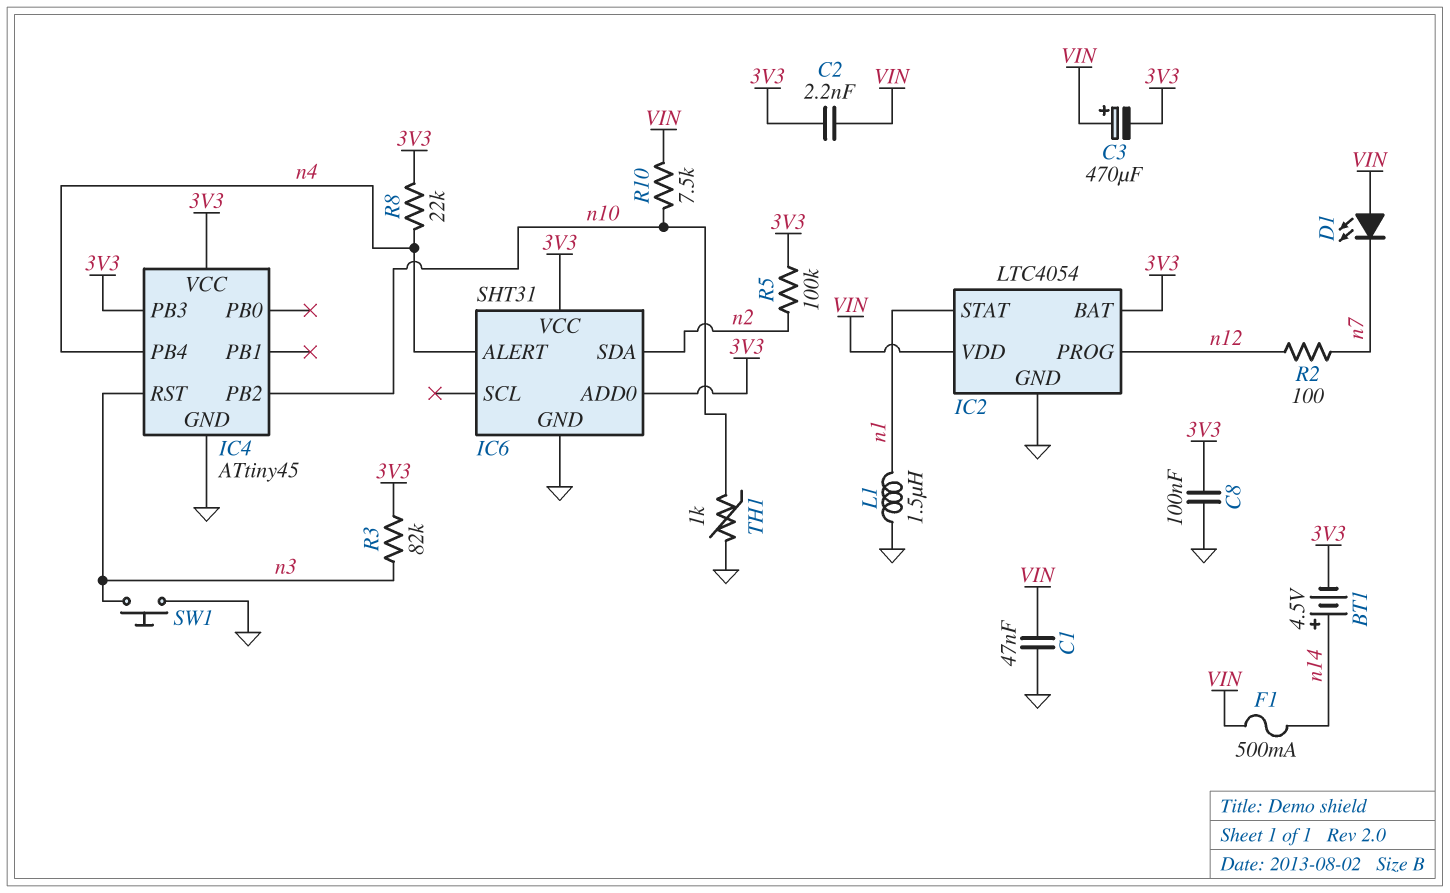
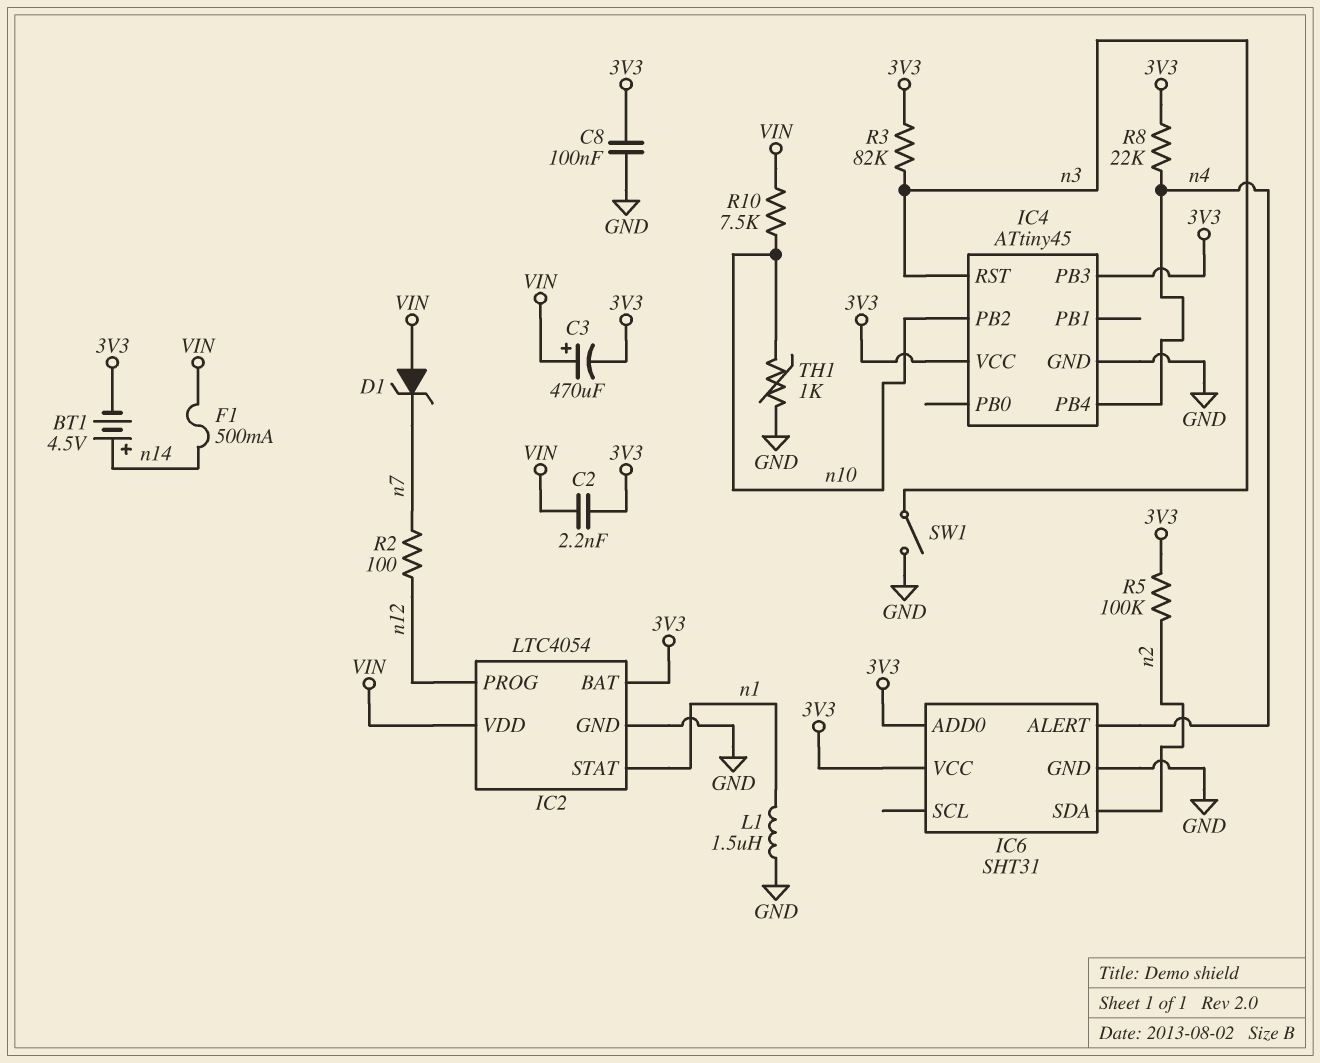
C1: 47nF (GND, VIN) -> none
D1: LED (A VIN, K n7) -> zener (A VIN, K n7)
SW1: button (GND, n3) -> switch (GND, n3)

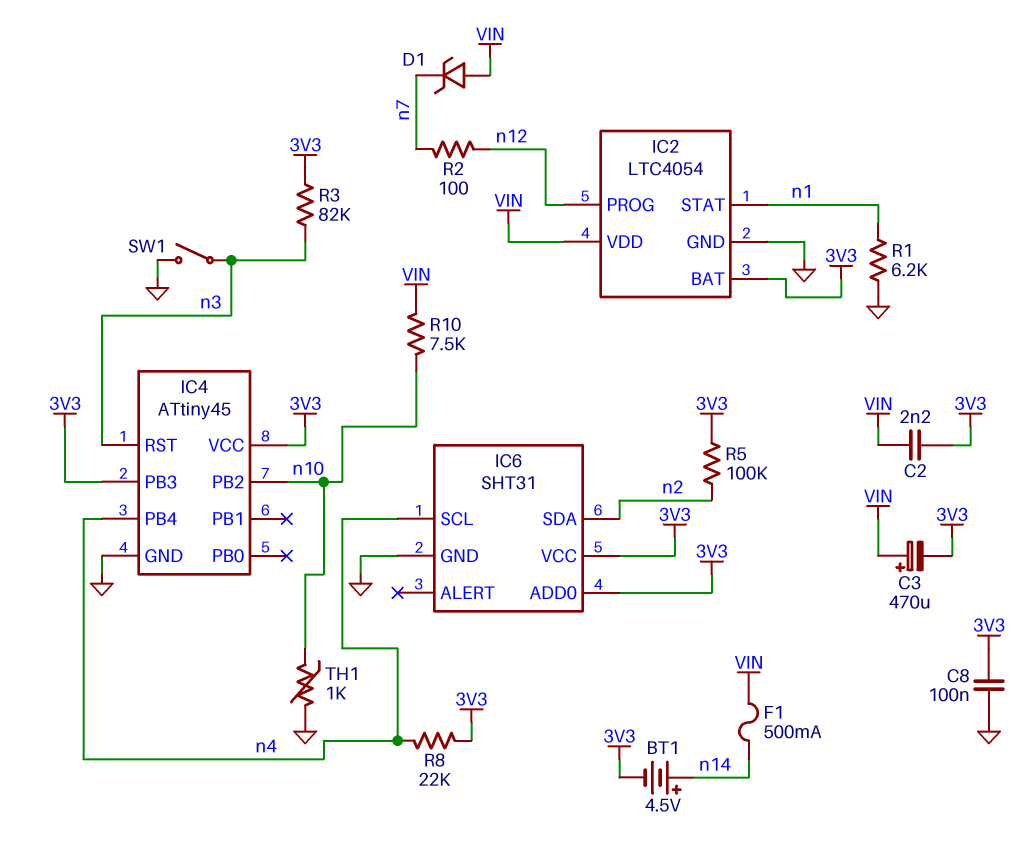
IC6 pin ALERT: n4 -> none
IC6 pin SCL: none -> n4
L1: 1.5uH (GND, n1) -> none
R1: none -> 6.2k (GND, n1)

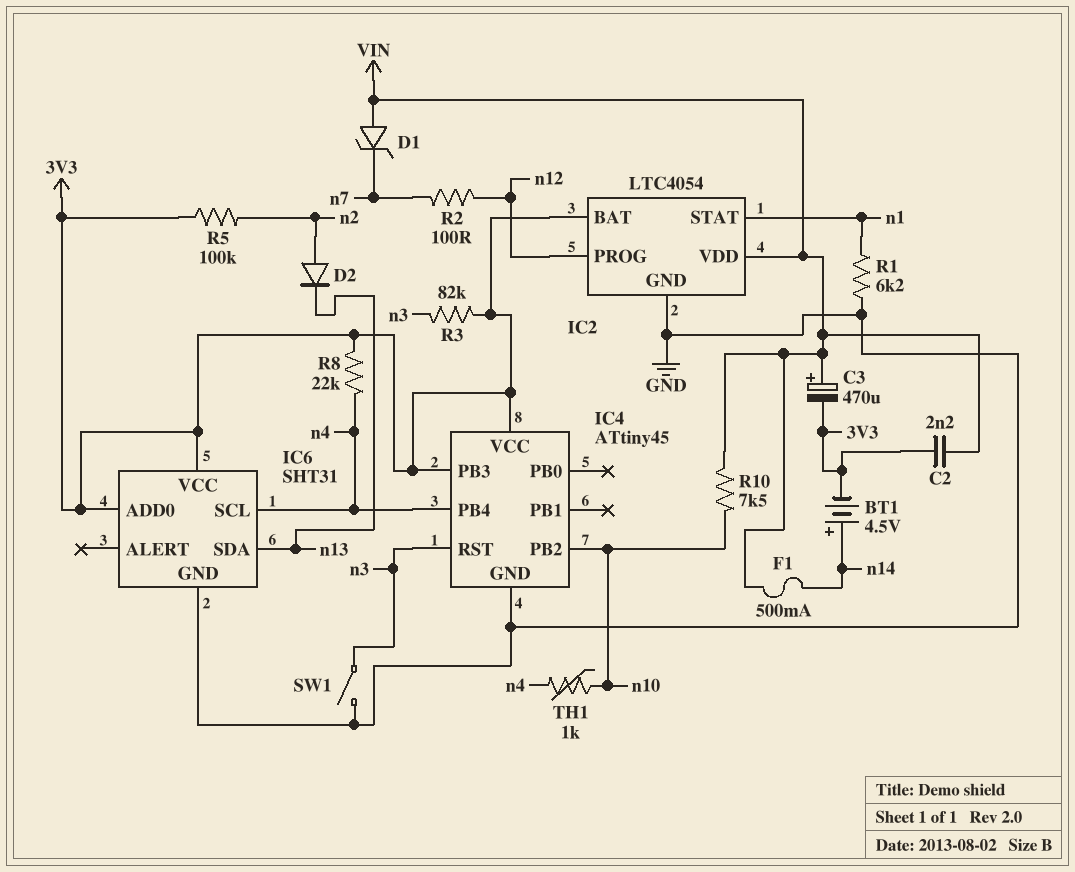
C8: 100nF (3V3, GND) -> none
D2: none -> diode (A n2, K n13)
IC6 pin SDA: n2 -> n13
TH1: 1k (GND, n10) -> 1k (n4, n10)

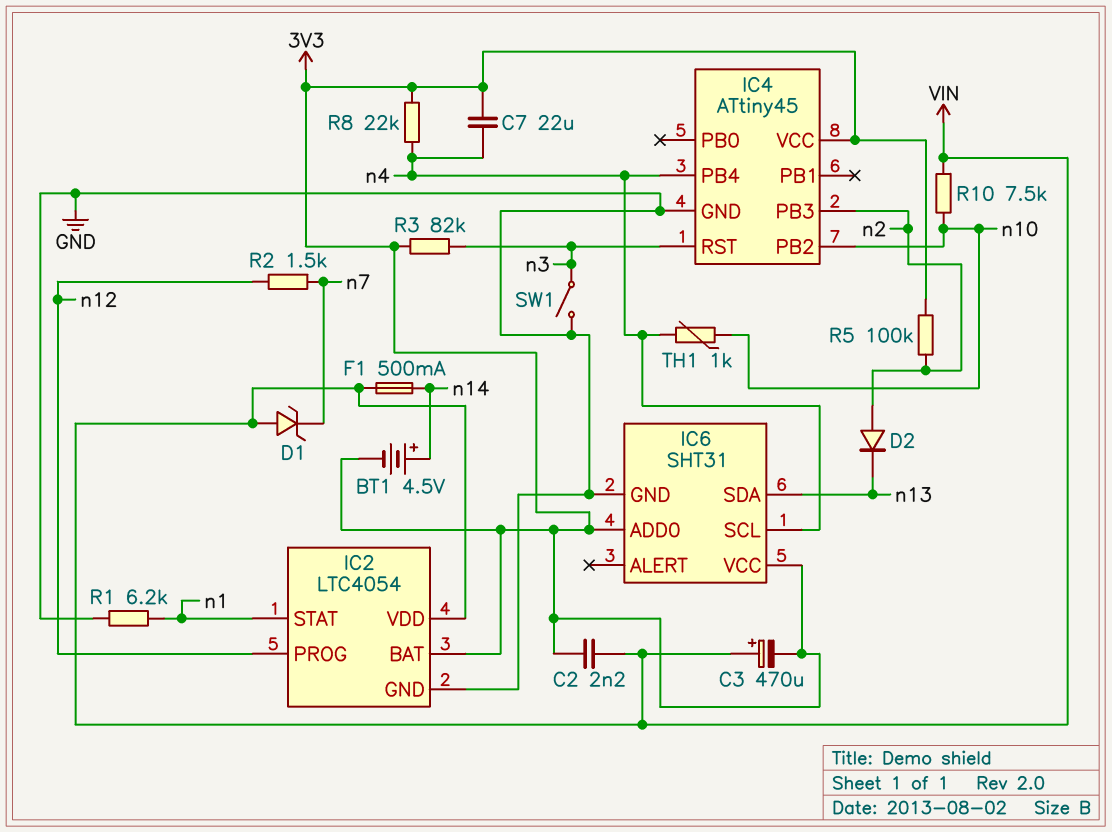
C7: none -> 22uF (3V3, n4)
IC4 pin PB3: 3V3 -> n2
R2: 100 (n7, n12) -> 1.5k (n7, n12)

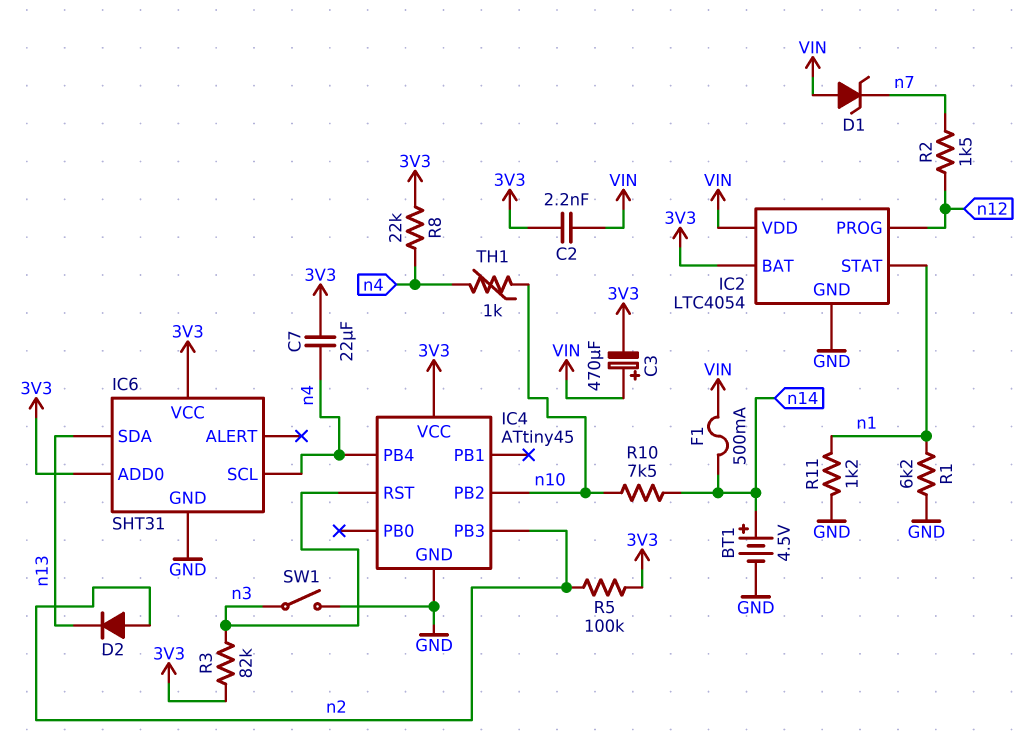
BT1: 4.5V (plus n14, minus 3V3) -> 4.5V (plus n14, minus GND)
R10: 7.5k (VIN, n10) -> 7.5k (n10, n14)
R11: none -> 1.2k (GND, n1)

